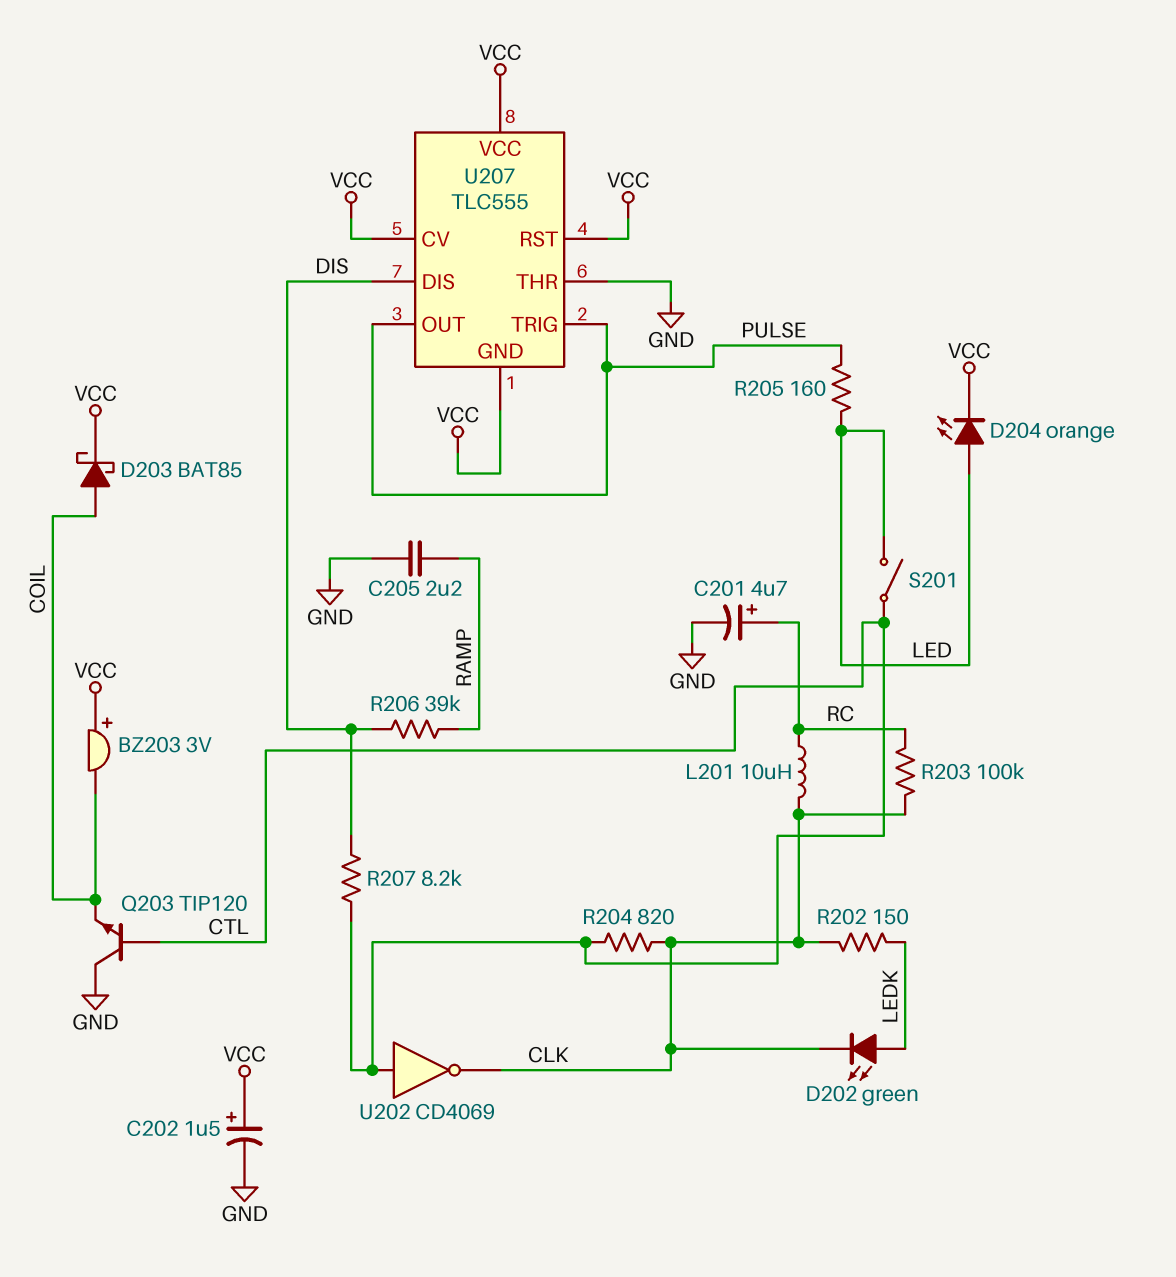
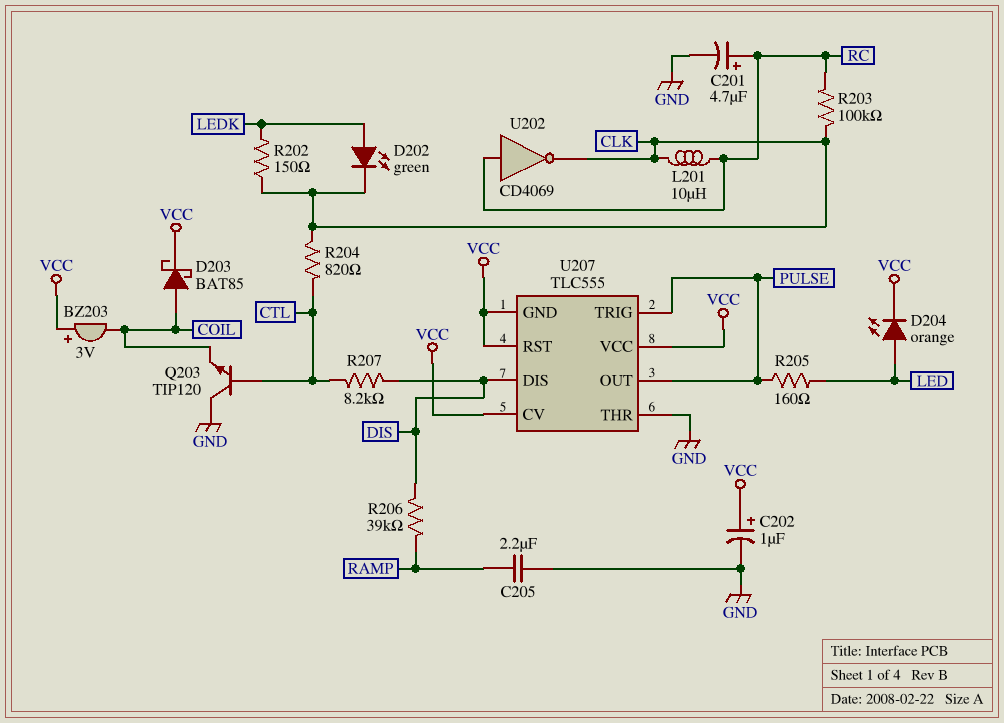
C202: 1.5uF (plus VCC, minus GND) -> 1uF (plus VCC, minus GND)
S201: switch (CTL, LED) -> none
U202: NOT CD4069 (in CTL, out CLK) -> NOT CD4069 (in RC, out CLK)

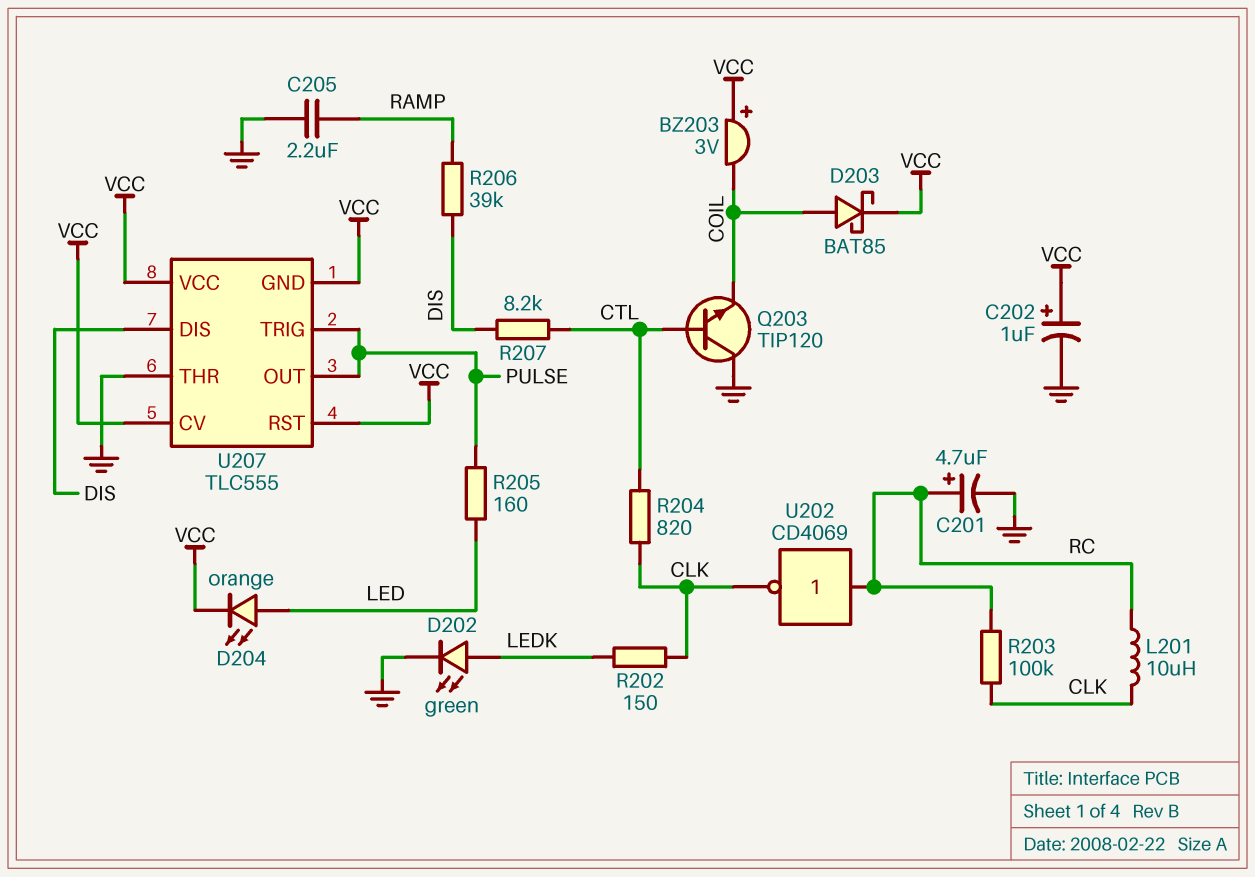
D202: LED green (A LEDK, K CLK) -> LED green (A LEDK, K GND)

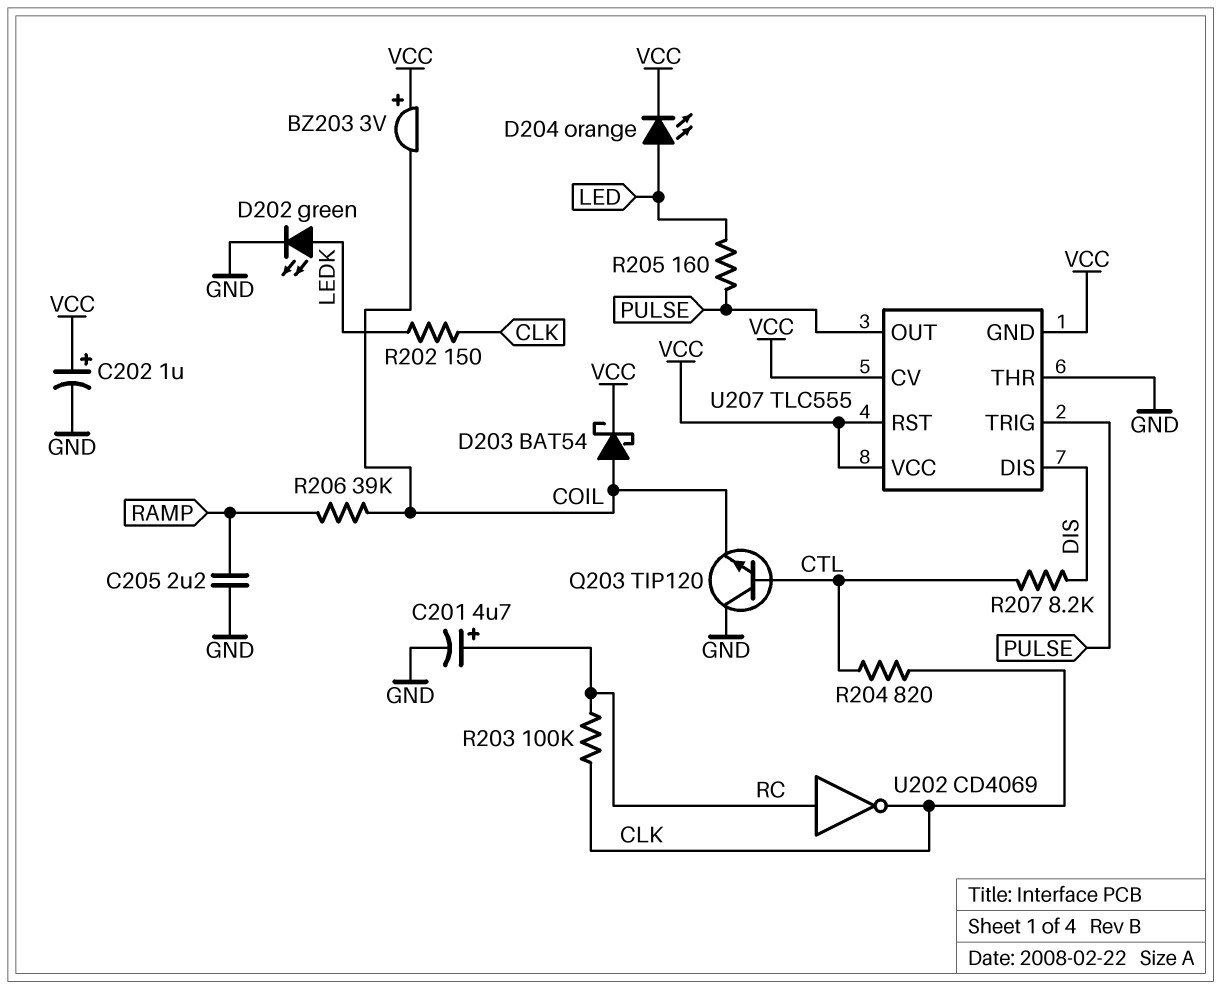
D203: schottky BAT85 (A COIL, K VCC) -> schottky BAT54 (A COIL, K VCC)
L201: 10uH (CLK, RC) -> none
R206: 39k (DIS, RAMP) -> 39k (COIL, RAMP)

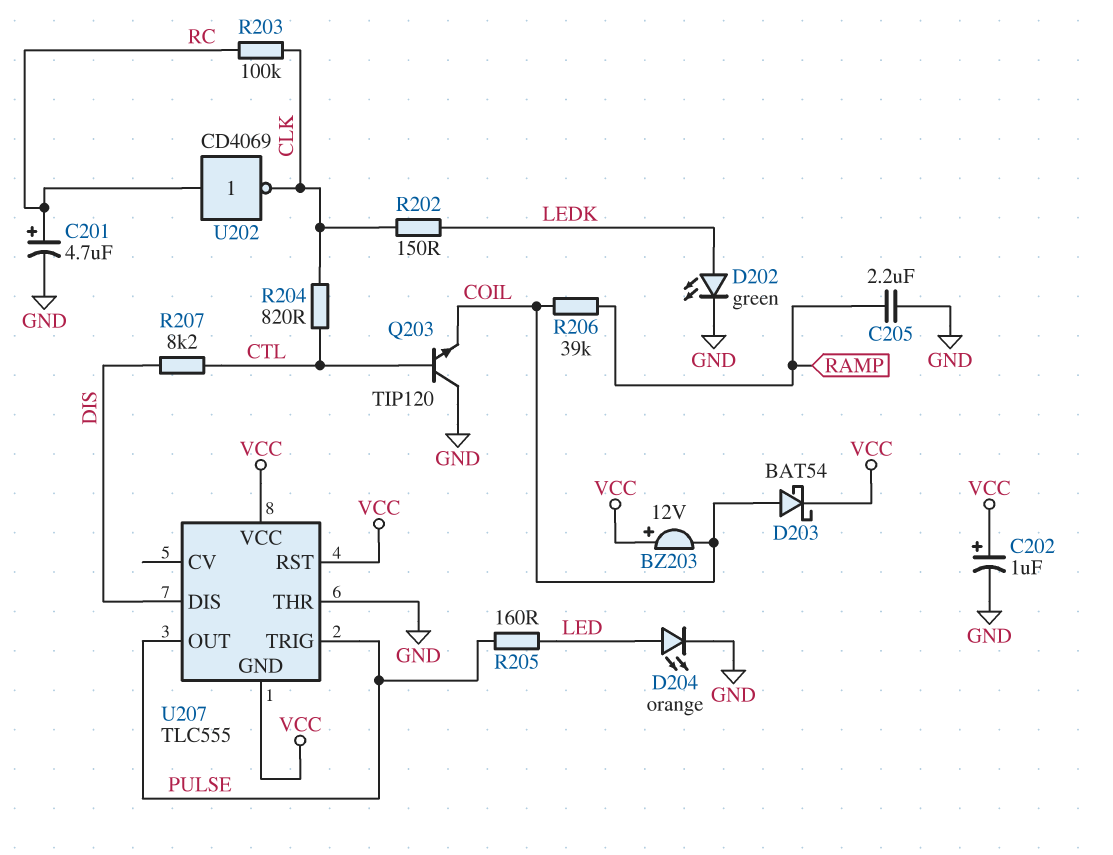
BZ203: buzzer 3V (plus VCC, minus COIL) -> buzzer 12V (plus VCC, minus COIL)
D204: LED orange (A LED, K VCC) -> LED orange (A LED, K GND)
U207 pin CV: VCC -> none

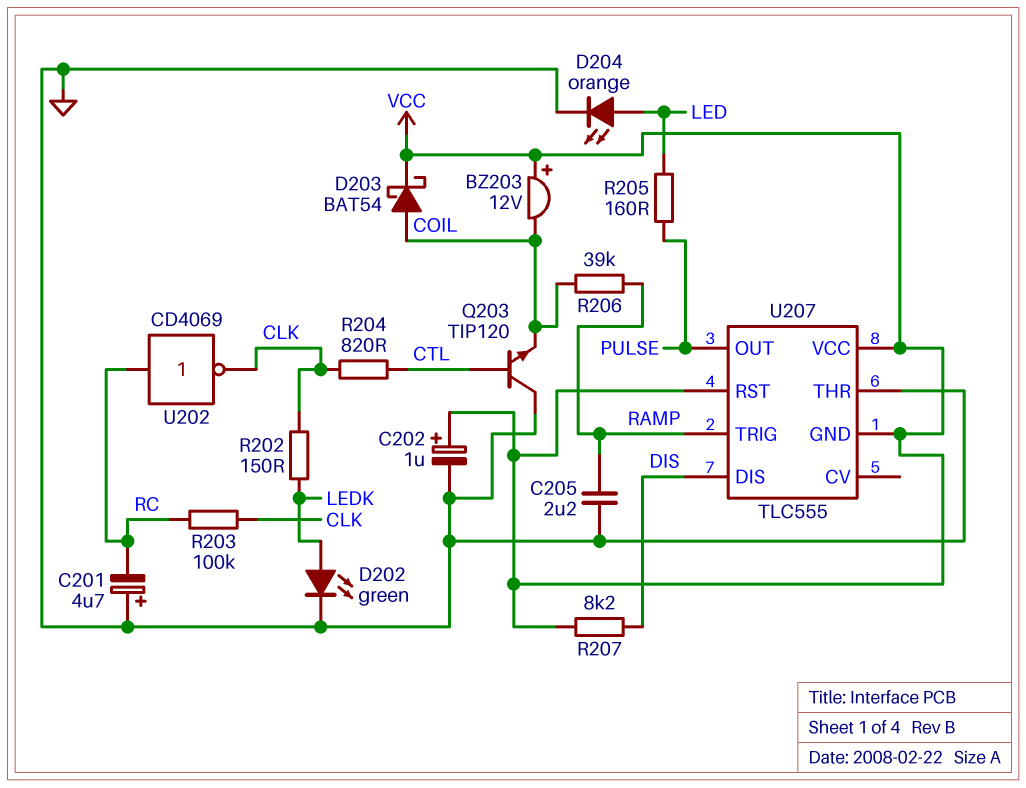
C201: 4.7uF (plus RC, minus GND) -> 4.7uF (plus GND, minus RC)
R207: 8.2k (CTL, DIS) -> 8.2k (DIS, VCC)
U207 pin TRIG: PULSE -> RAMP

